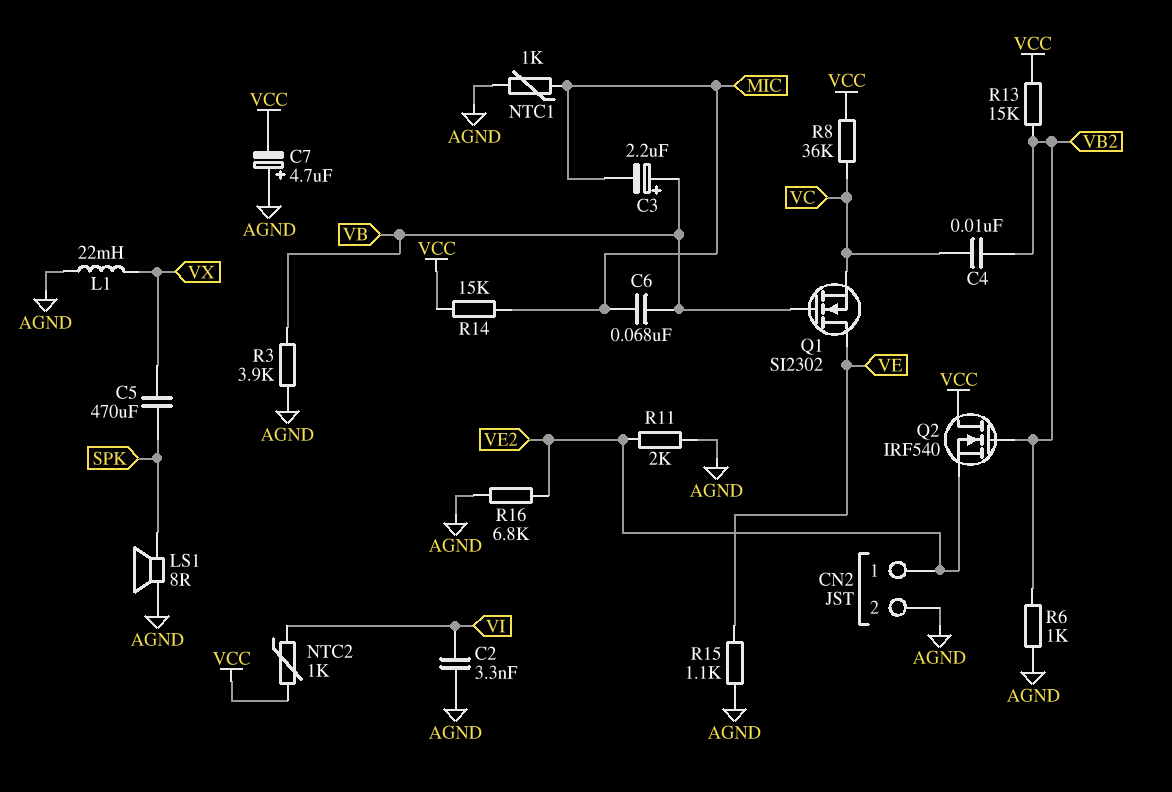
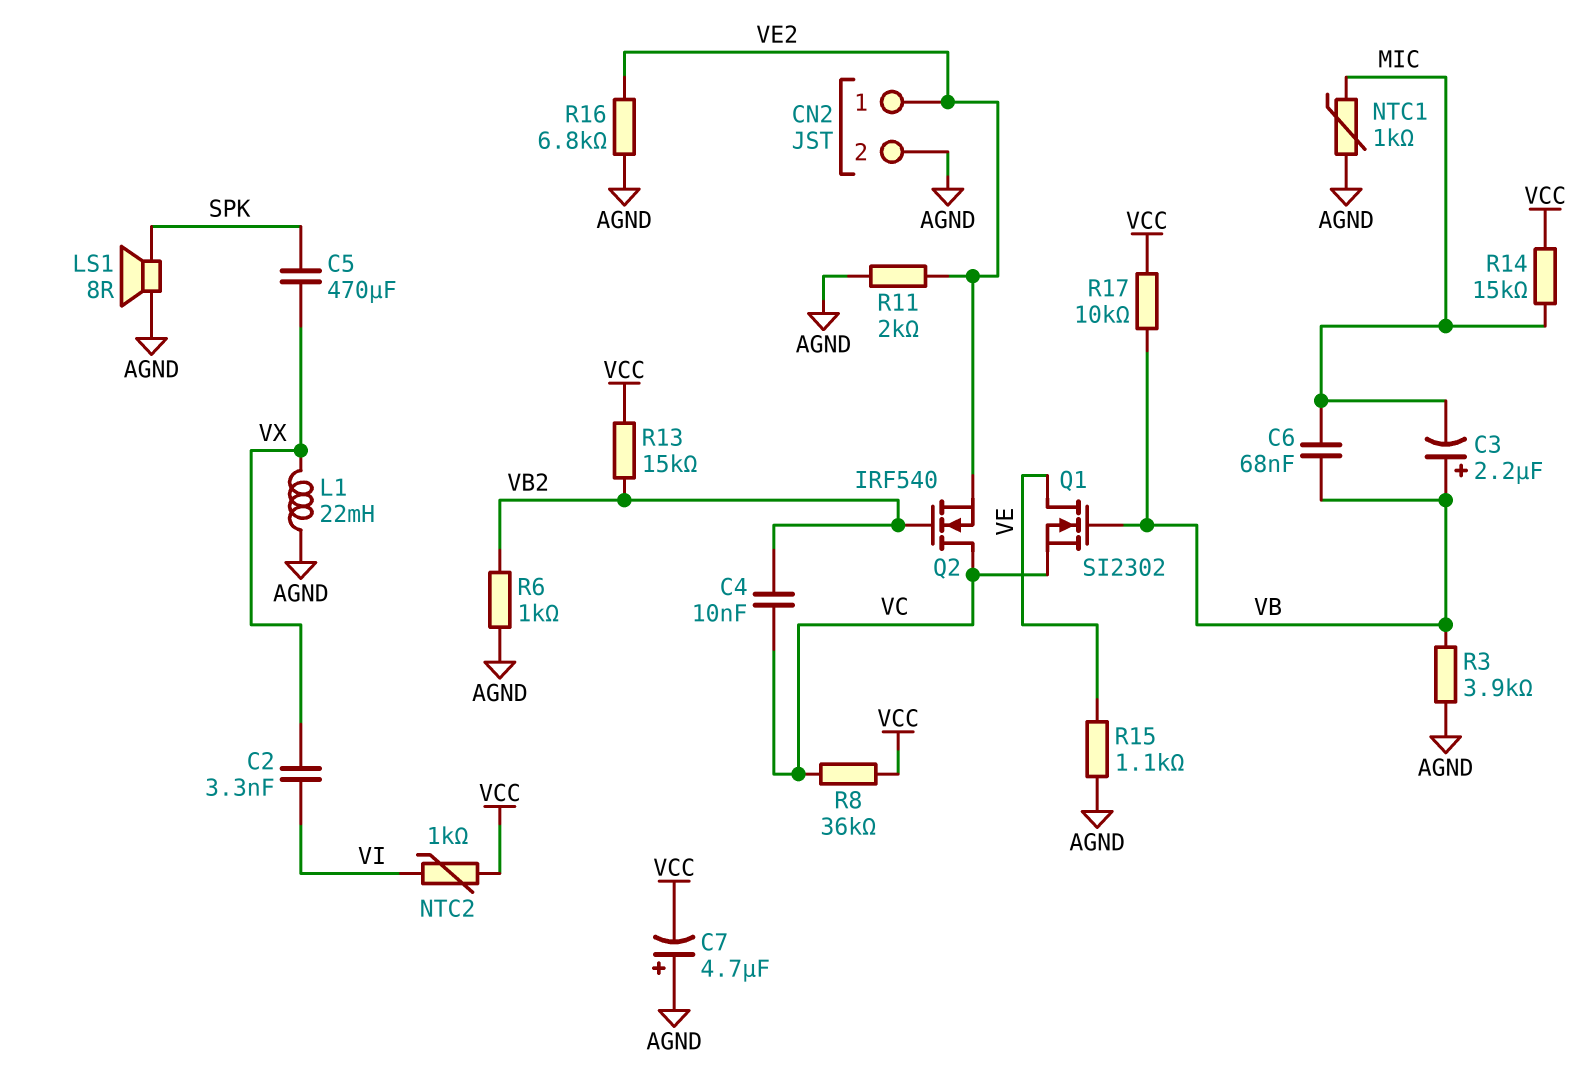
C2: 3.3nF (AGND, VI) -> 3.3nF (VI, VX)
Q2: NMOS IRF540 (G VB2, D VCC, S VE2) -> NMOS IRF540 (G VB2, D VC, S VE2)
R17: none -> 10k (VB, VCC)

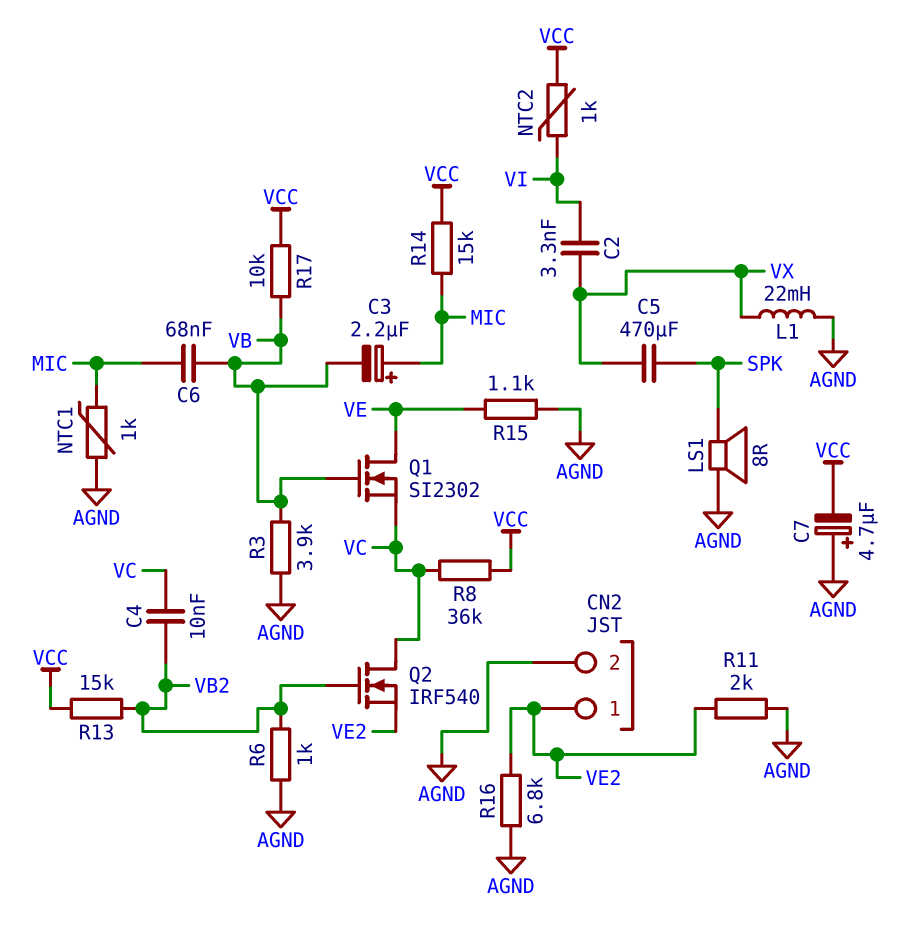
C3: 2.2uF (plus VB, minus MIC) -> 2.2uF (plus MIC, minus VB)

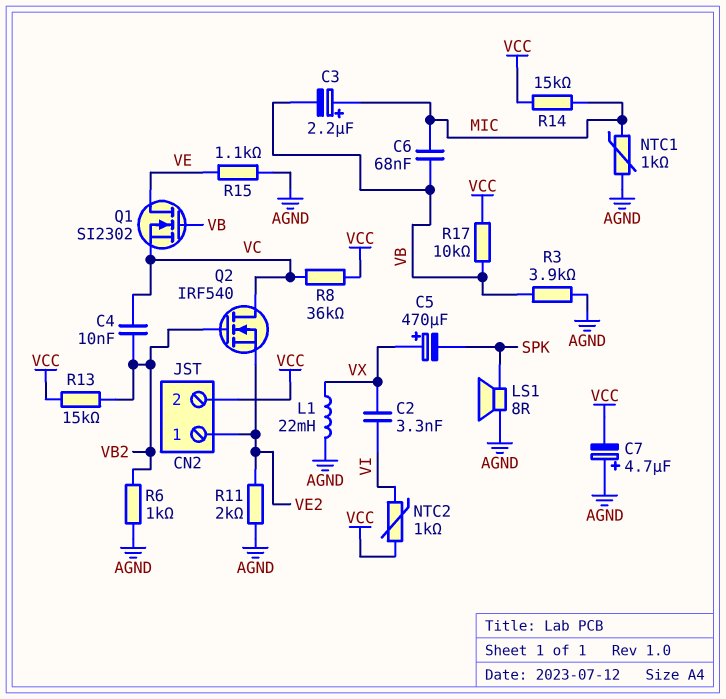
C5: 470uF (SPK, VX) -> 470uF (plus VX, minus SPK)
CN2 pin 2: AGND -> VCC
R16: 6.8k (AGND, VE2) -> none

